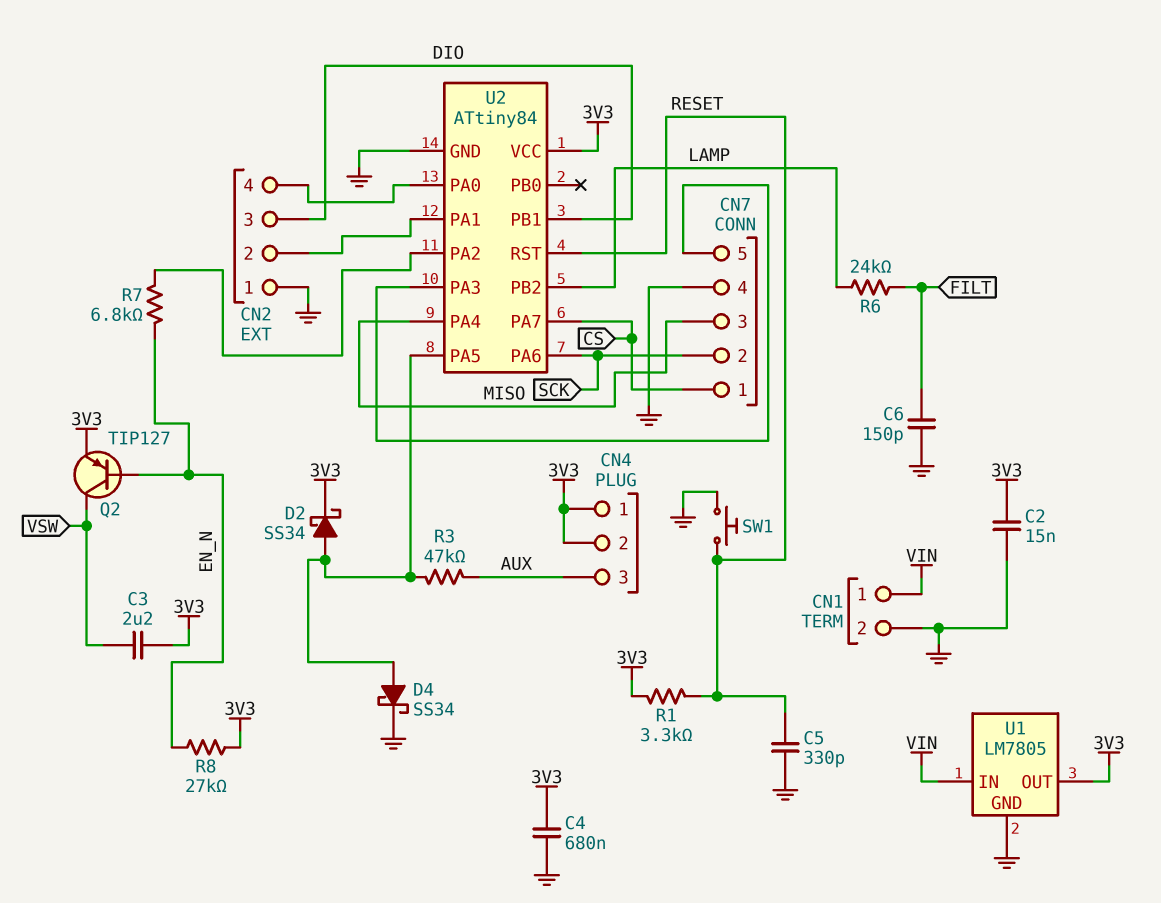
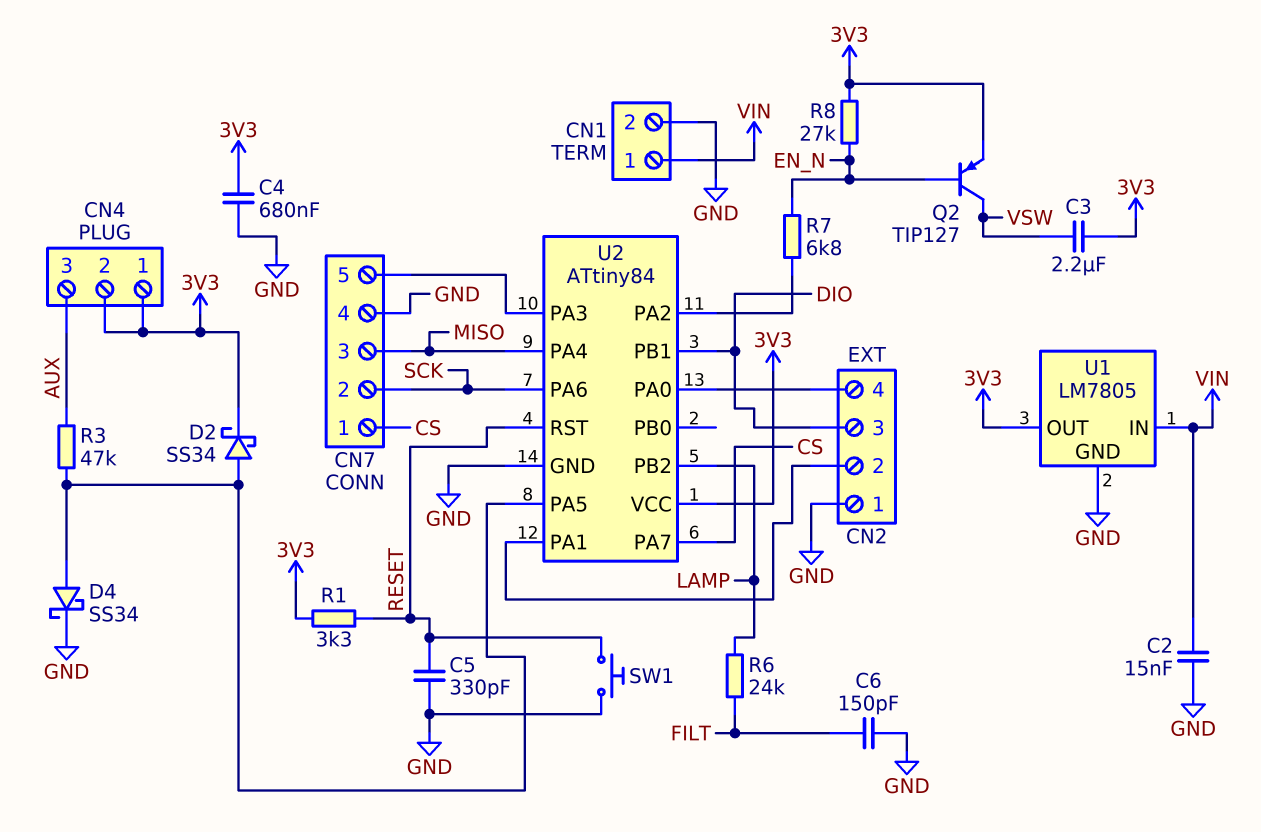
C2: 15nF (3V3, GND) -> 15nF (GND, VIN)

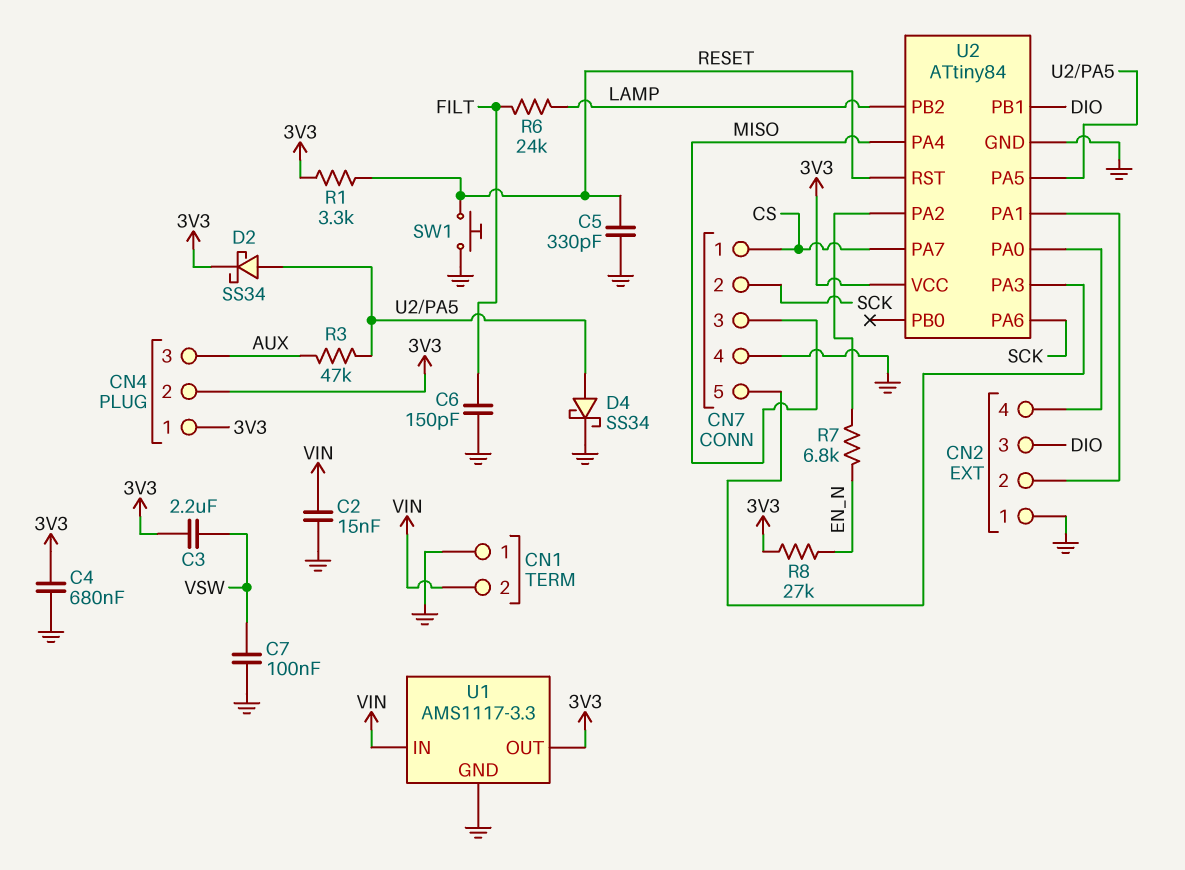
C7: none -> 100nF (GND, VSW)
CN1 pin 1: VIN -> GND
CN1 pin 2: GND -> VIN
Q2: PNP TIP127 (B EN_N, C VSW, E 3V3) -> none
U1: LM7805 -> AMS1117-3.3

